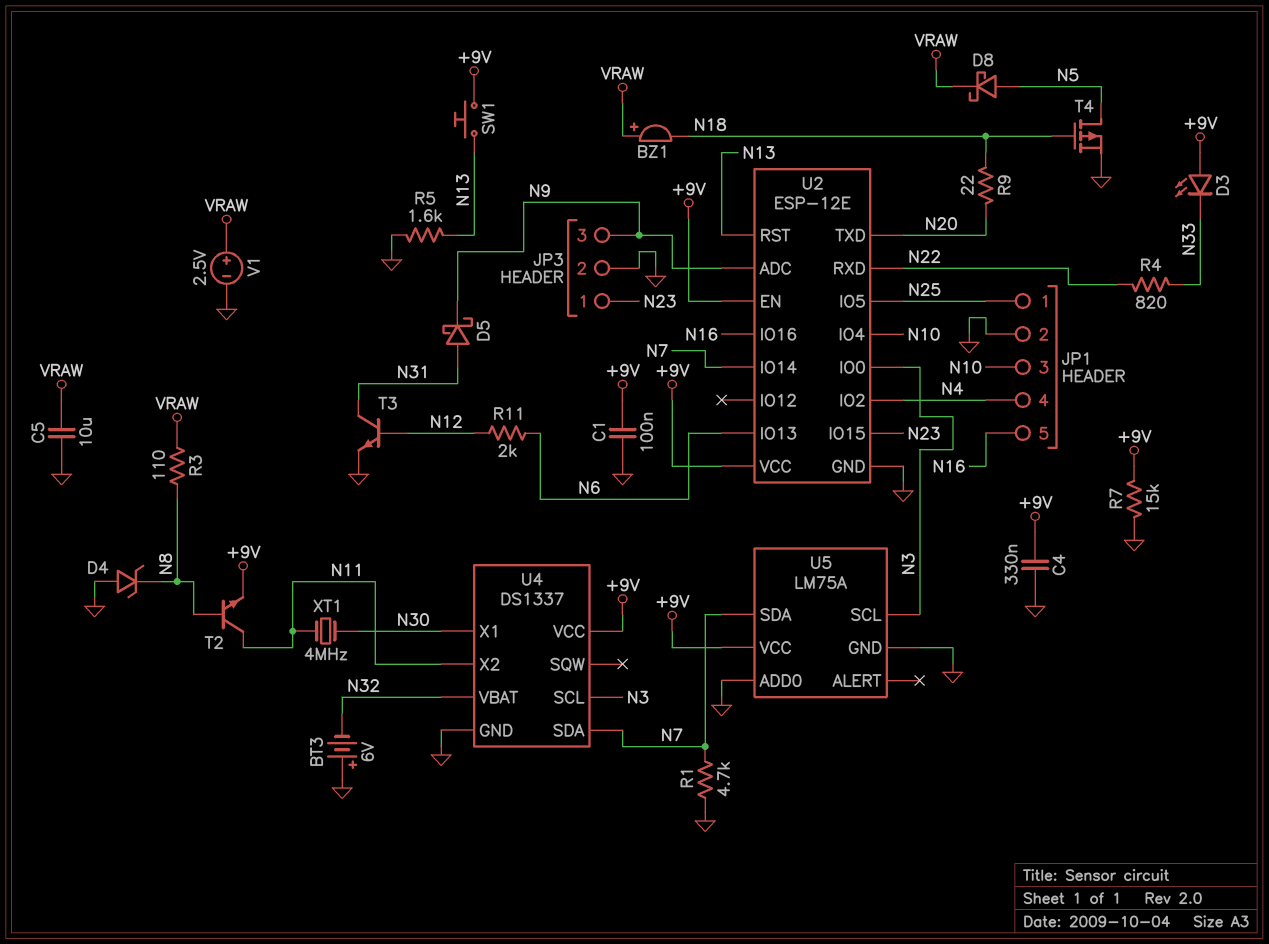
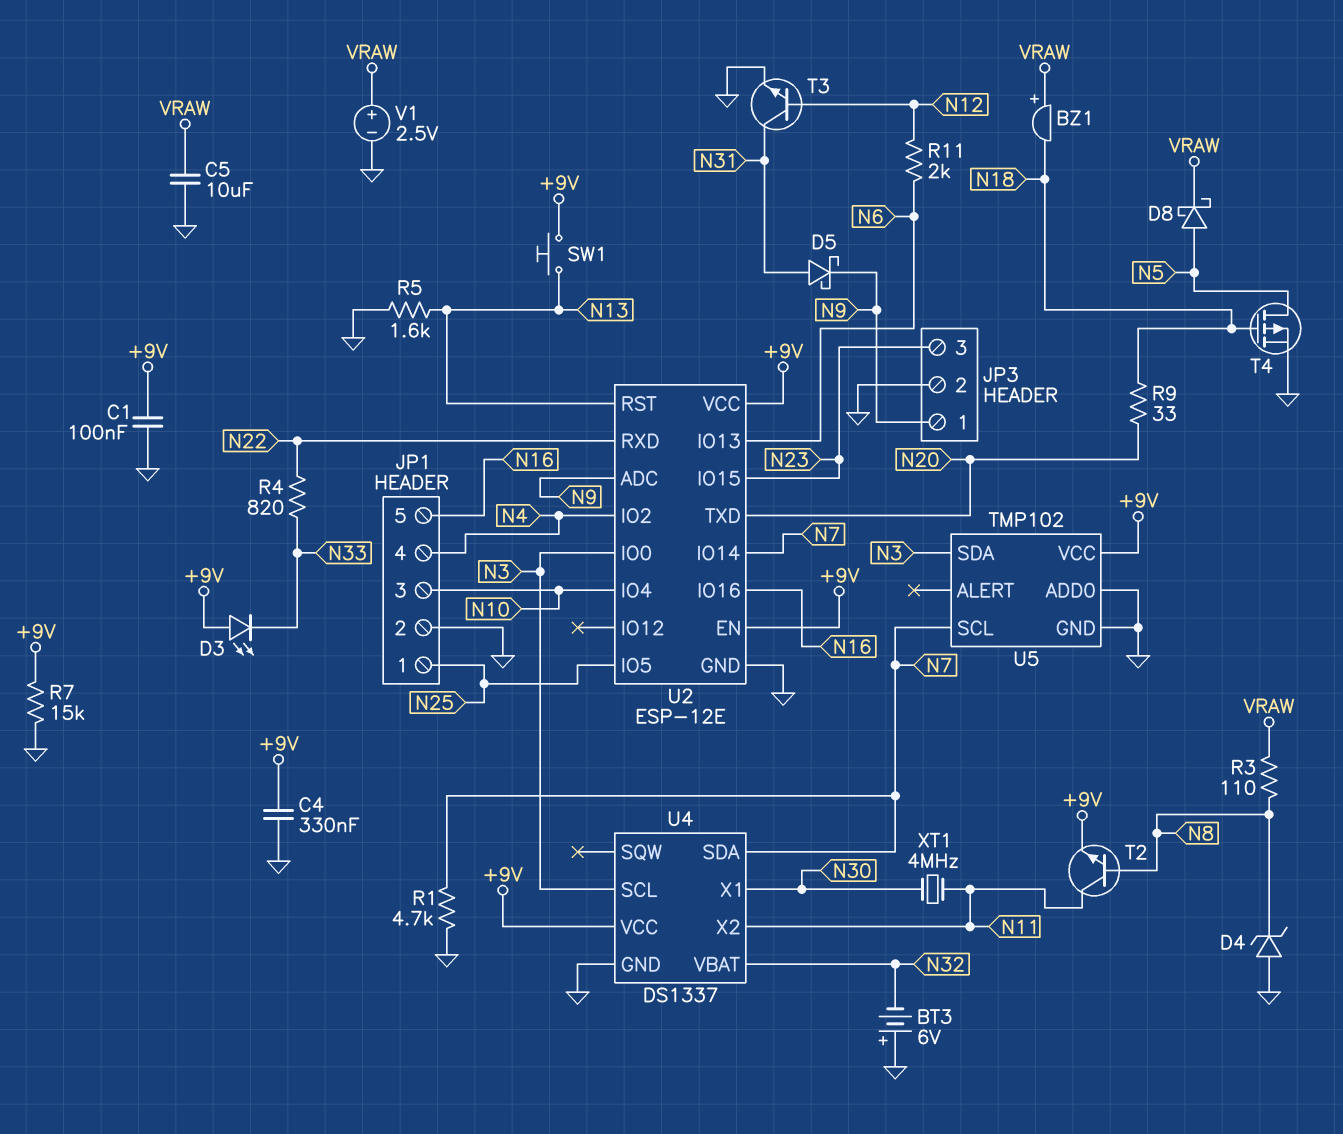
JP3 pin 1: N23 -> N9
JP3 pin 3: N9 -> N23
R9: 22 (N18, N20) -> 33 (N18, N20)
U5: LM75A -> TMP102
U5 pin SCL: N3 -> N7
U5 pin SDA: N7 -> N3

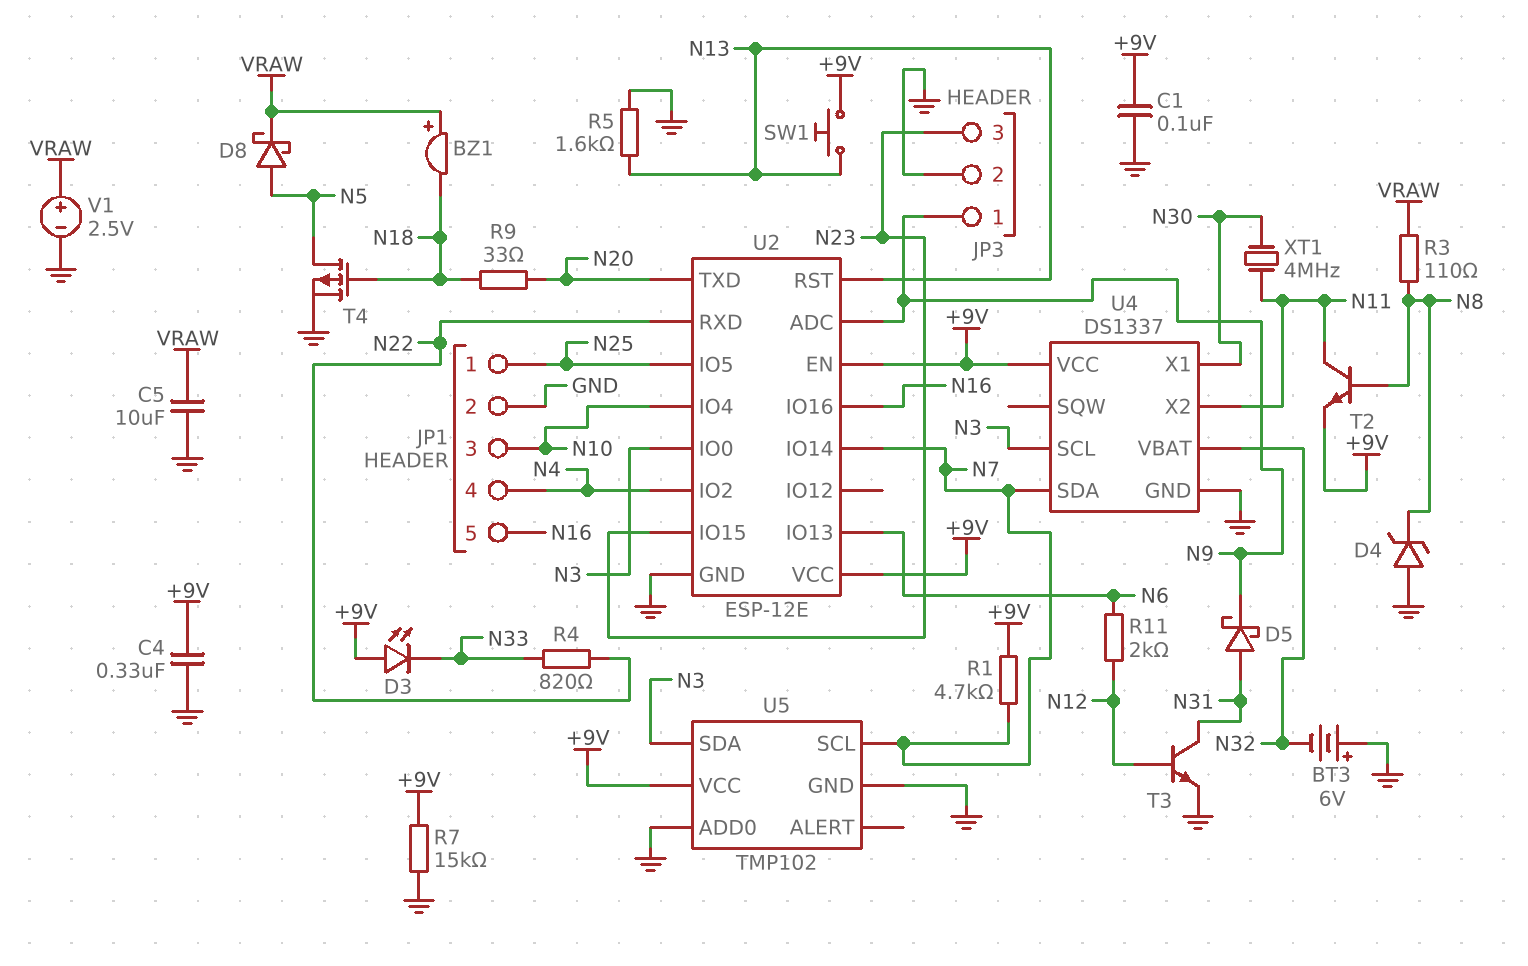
R1: 4.7k (GND, N7) -> 4.7k (+9V, N7)

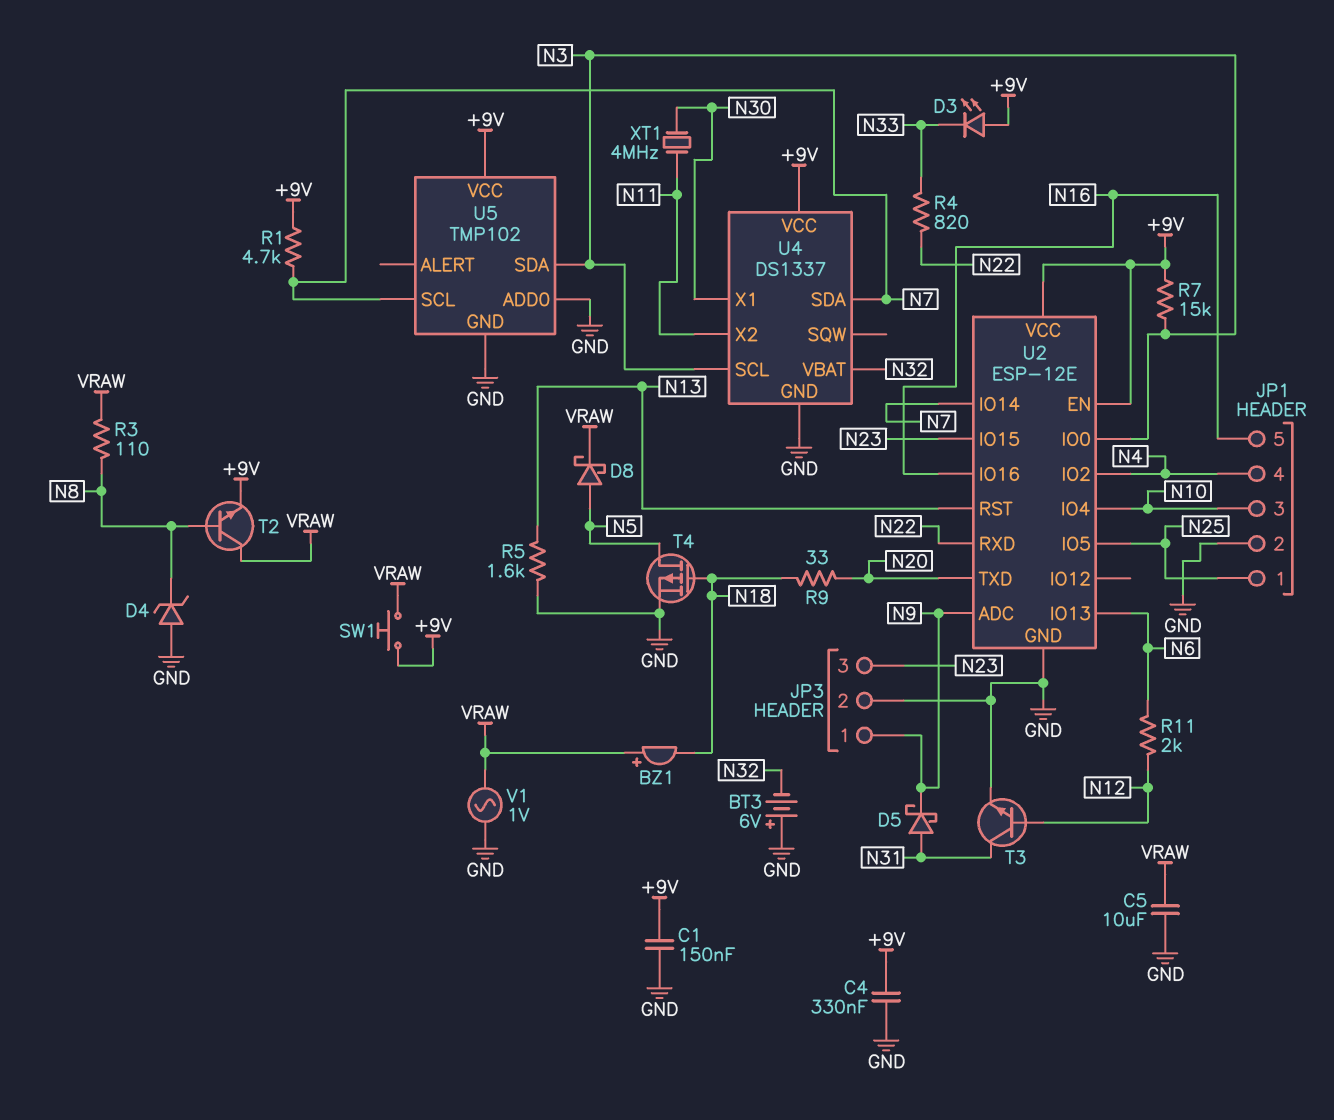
C1: 100nF (+9V, GND) -> 150nF (+9V, GND)
R7: 15k (+9V, GND) -> 15k (+9V, N3)
SW1: button (+9V, N13) -> button (+9V, VRAW)
T2: NPN (B N8, C N11, E +9V) -> NPN (B N8, C VRAW, E +9V)
V1: 2.5V (plus VRAW, minus GND) -> AC 1V (GND, VRAW)

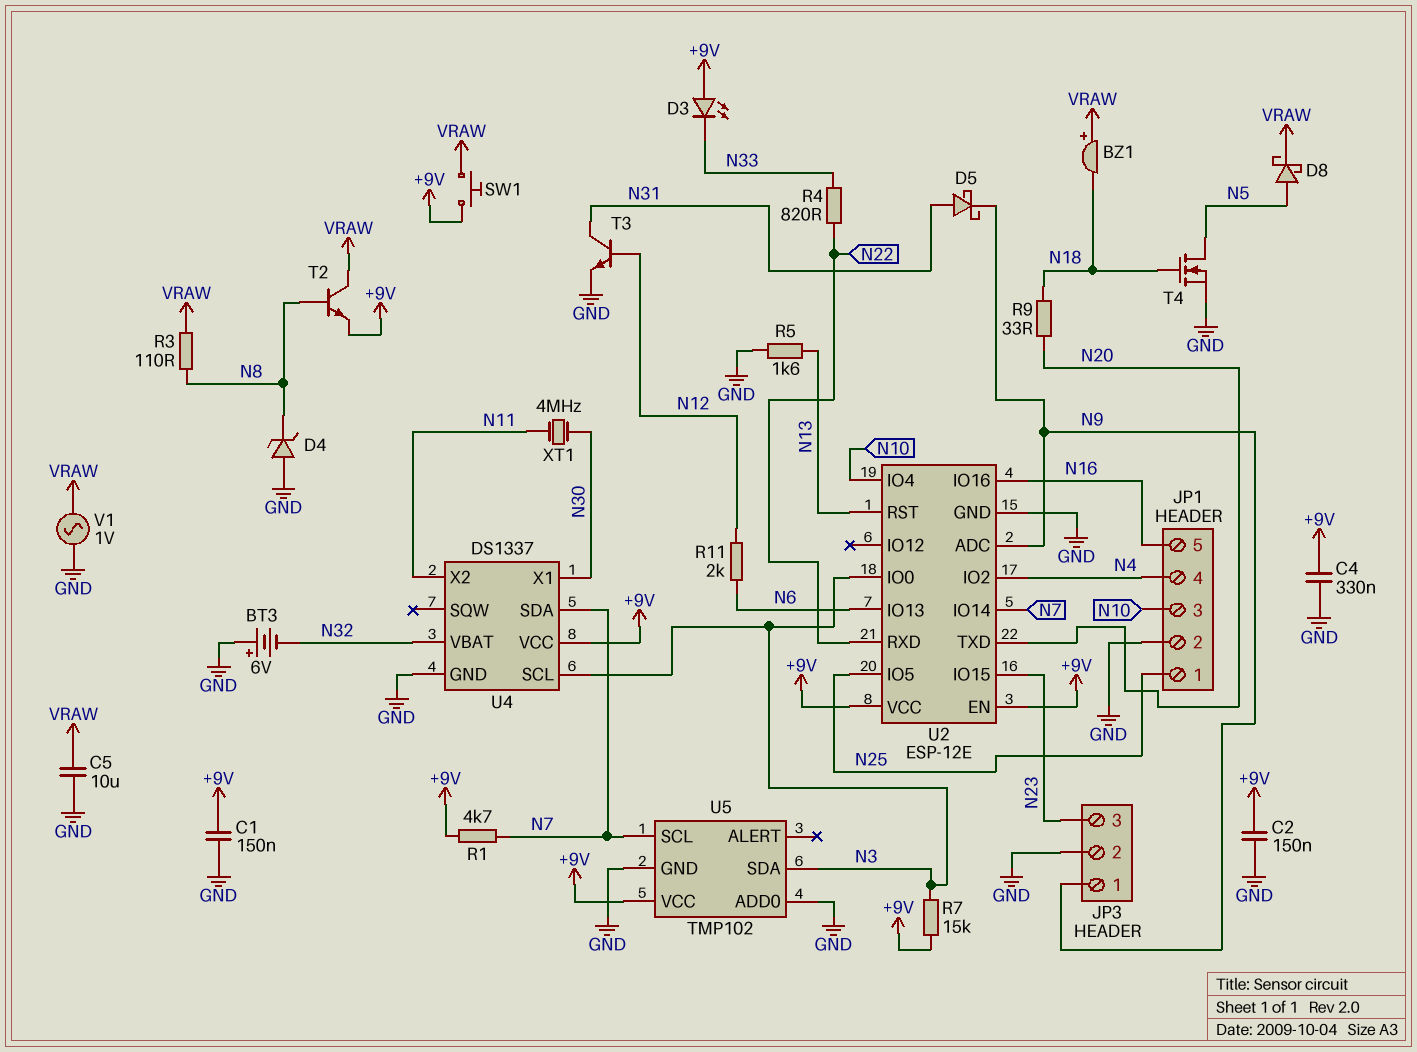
C2: none -> 150nF (+9V, GND)
T4: PMOS (G N18, D N5, S GND) -> NMOS (G N18, D N5, S GND)

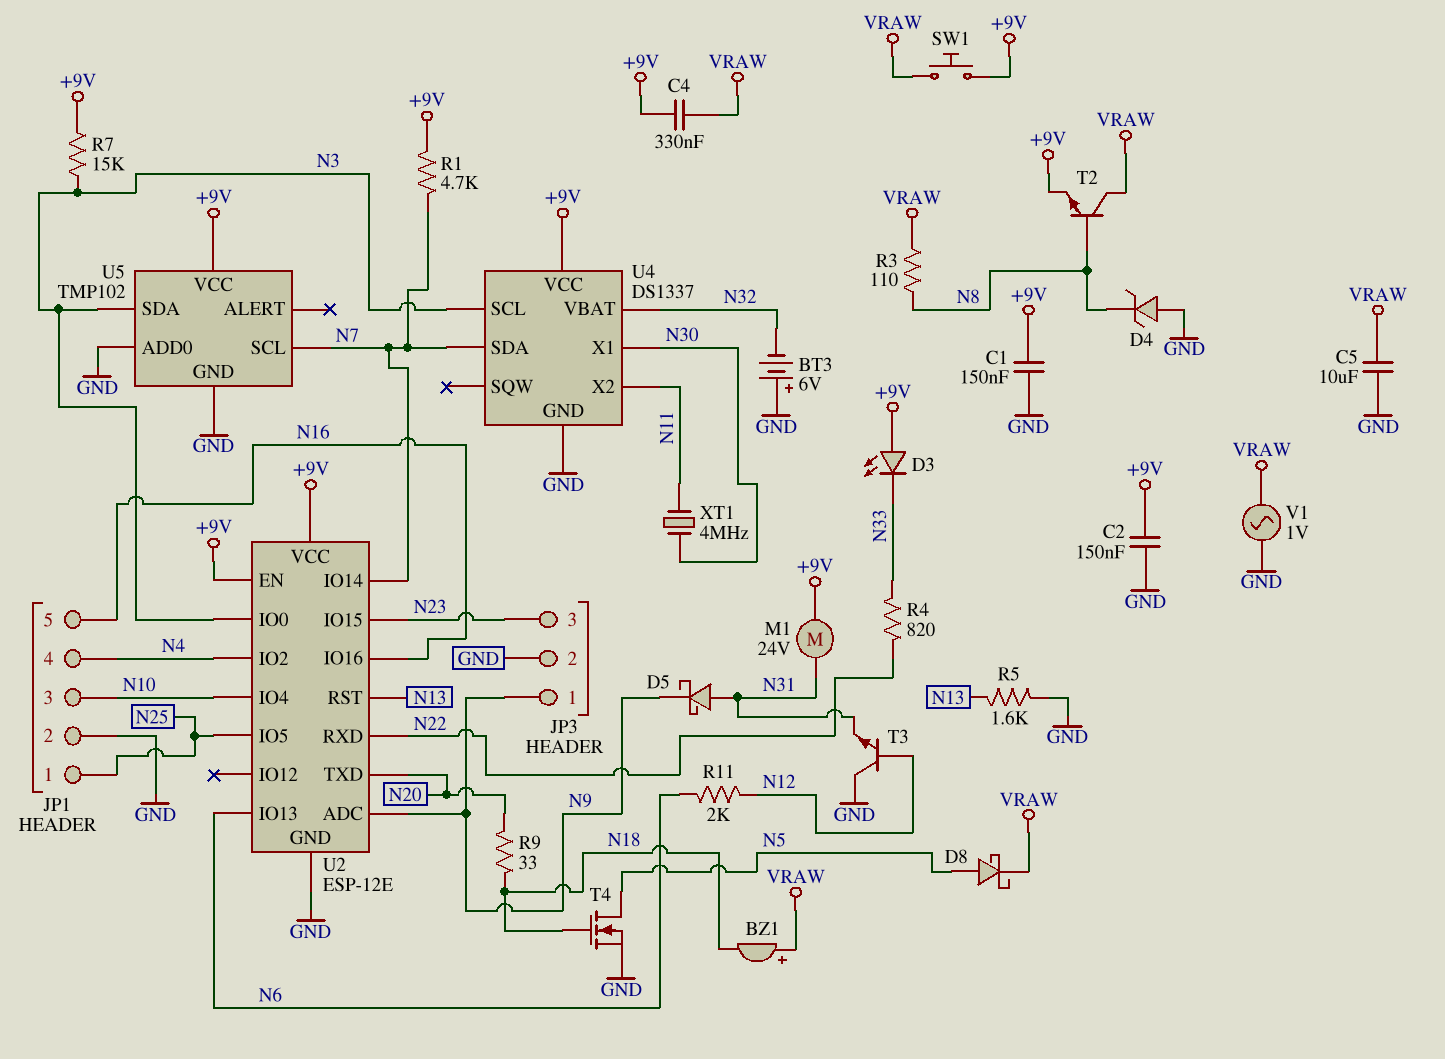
C4: 330nF (+9V, GND) -> 330nF (+9V, VRAW)
M1: none -> motor 24V (+9V, N31)
T3: NPN (B N12, C N31, E GND) -> NPN (B N12, C GND, E N31)

